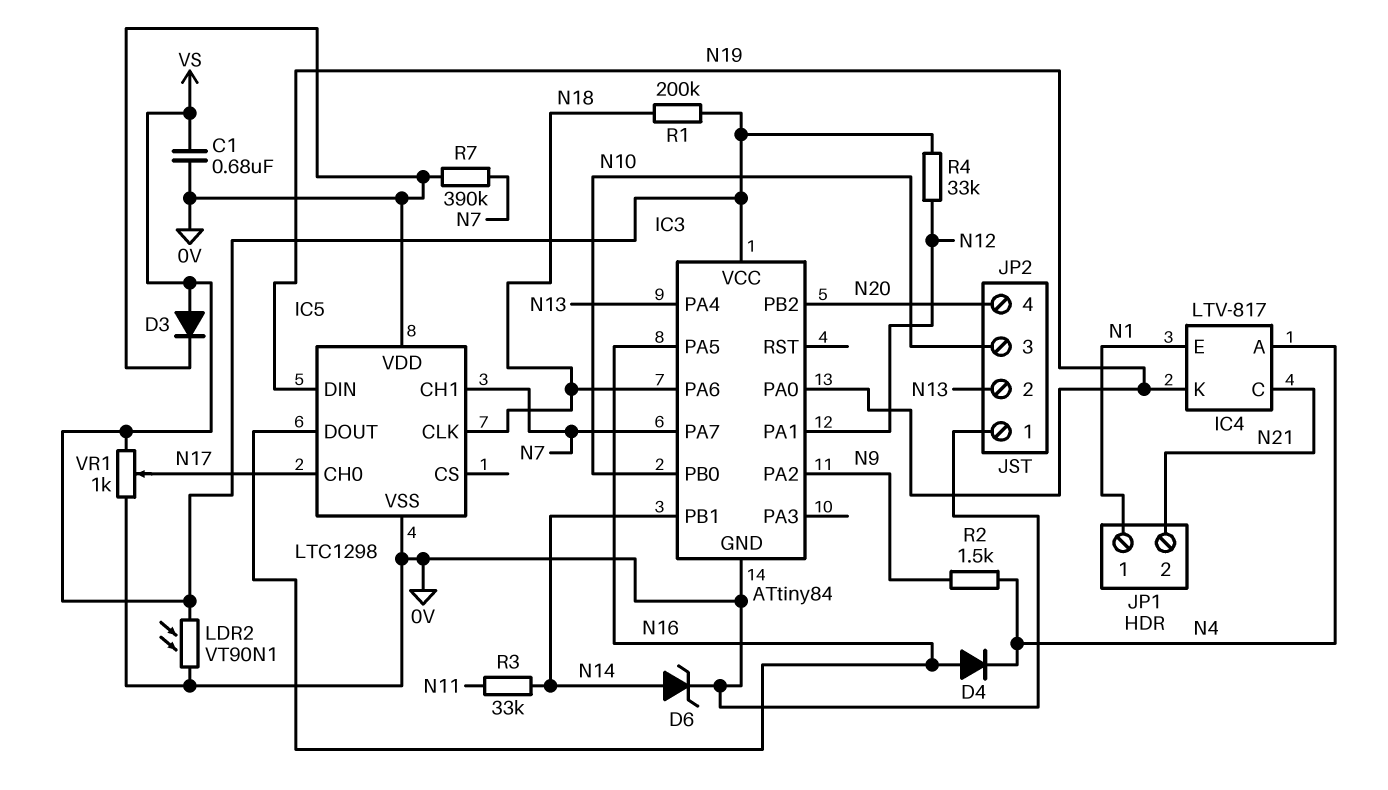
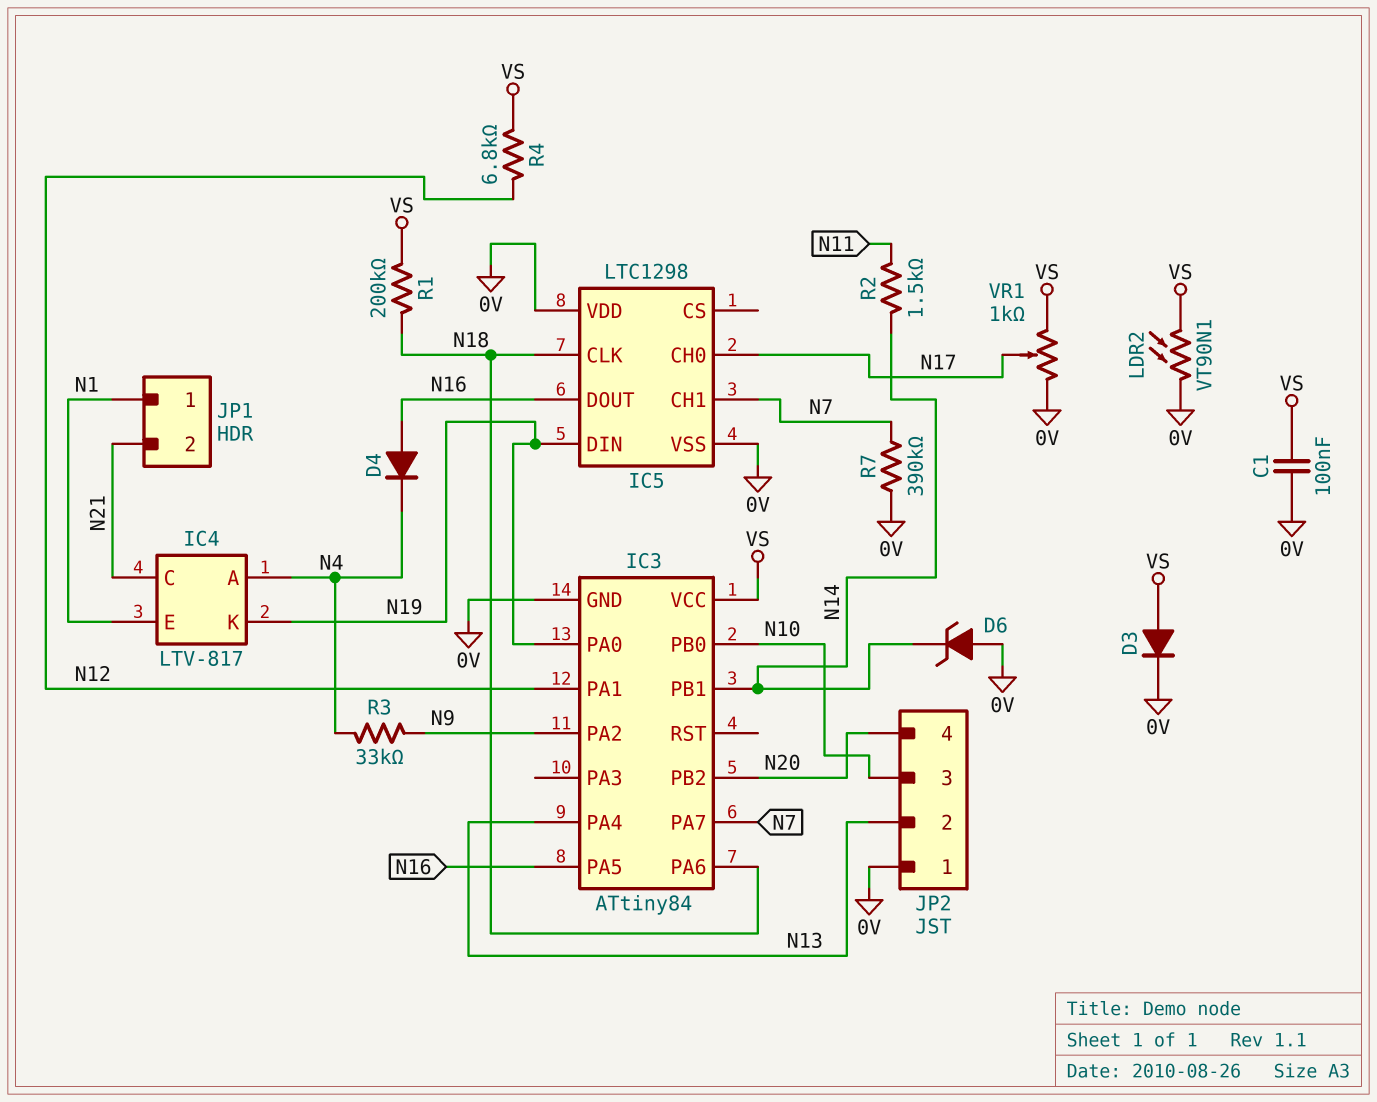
C1: 680nF (0V, VS) -> 100nF (0V, VS)
D6: zener (A N14, K 0V) -> zener (A 0V, K N14)
R2: 1.5k (N4, N9) -> 1.5k (N11, N14)
R3: 33k (N11, N14) -> 33k (N4, N9)
R4: 33k (N12, VS) -> 6.8k (N12, VS)

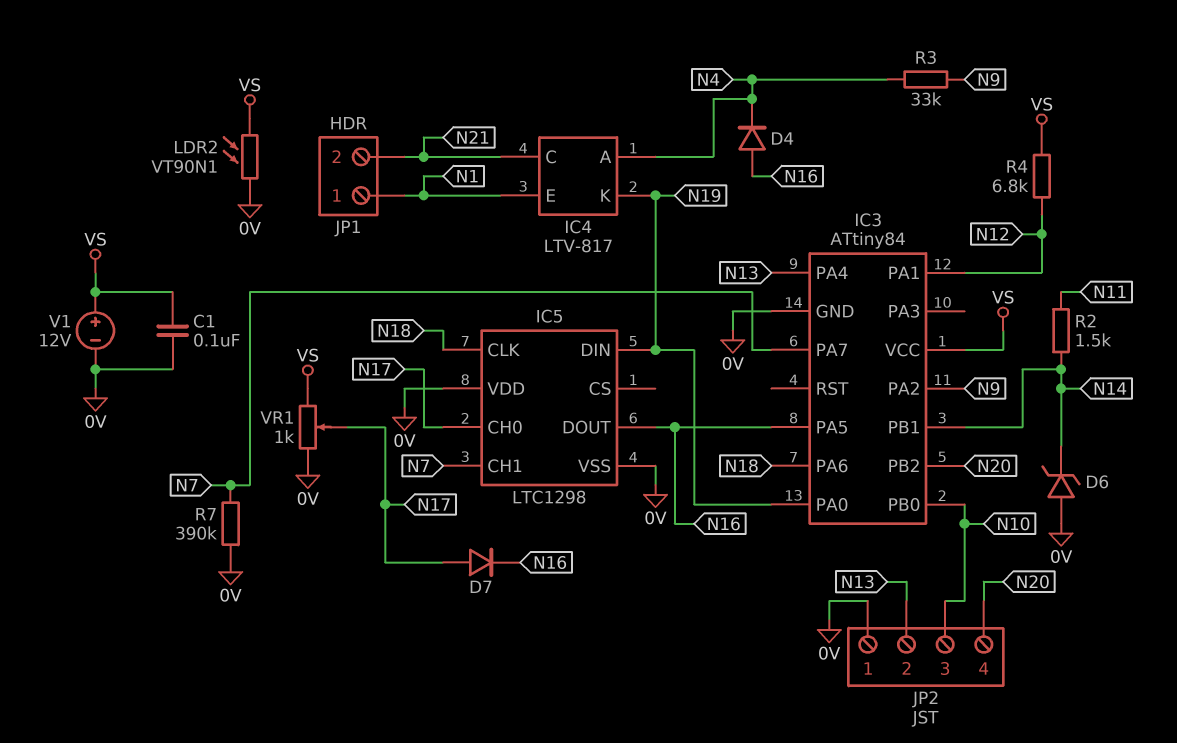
D3: diode (A VS, K 0V) -> none
D7: none -> diode (A N17, K N16)
R1: 200k (N18, VS) -> none
V1: none -> 12V (plus VS, minus 0V)

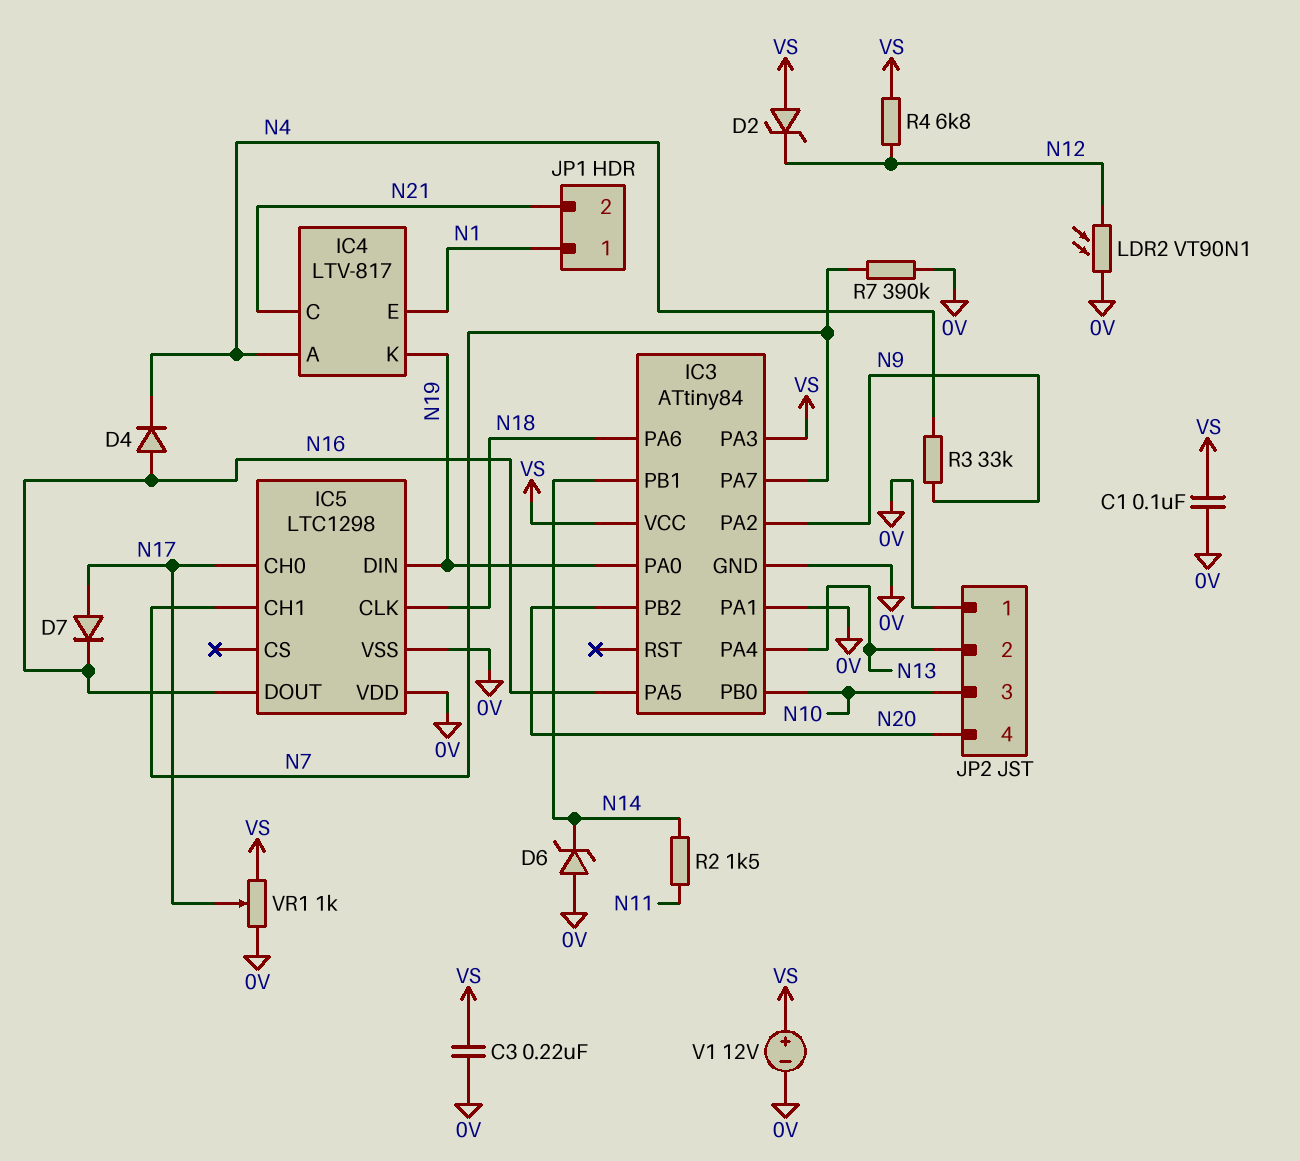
C3: none -> 220nF (0V, VS)
D2: none -> zener (A VS, K N12)
IC3 pin PA1: N12 -> 0V
IC3 pin PA3: none -> VS
LDR2: VT90N1 (0V, VS) -> VT90N1 (0V, N12)

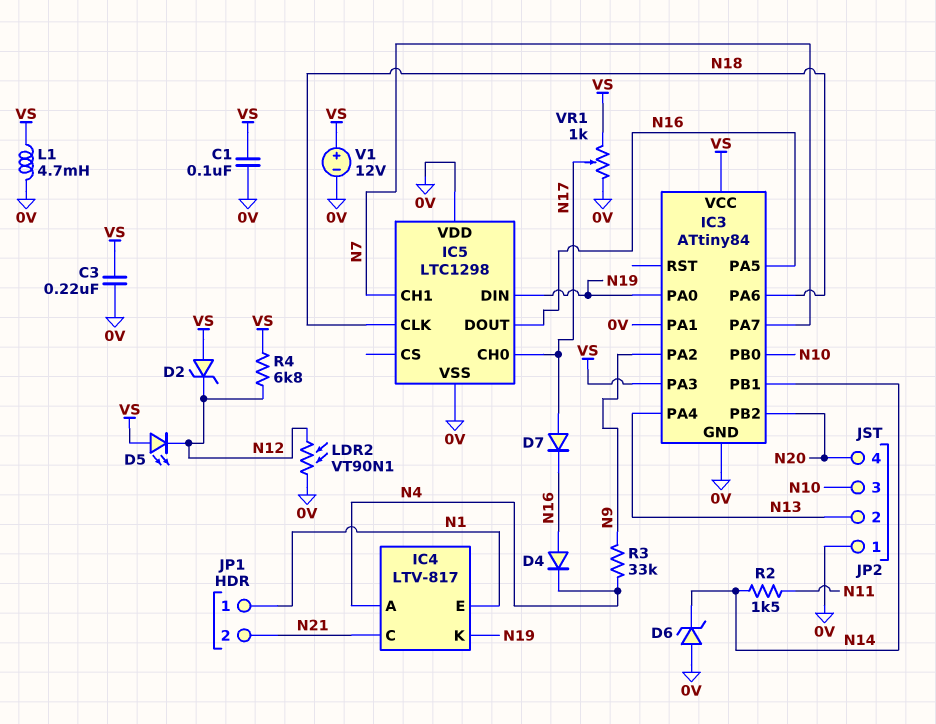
D5: none -> LED (A VS, K N12)
L1: none -> 4.7mH (0V, VS)
R7: 390k (0V, N7) -> none

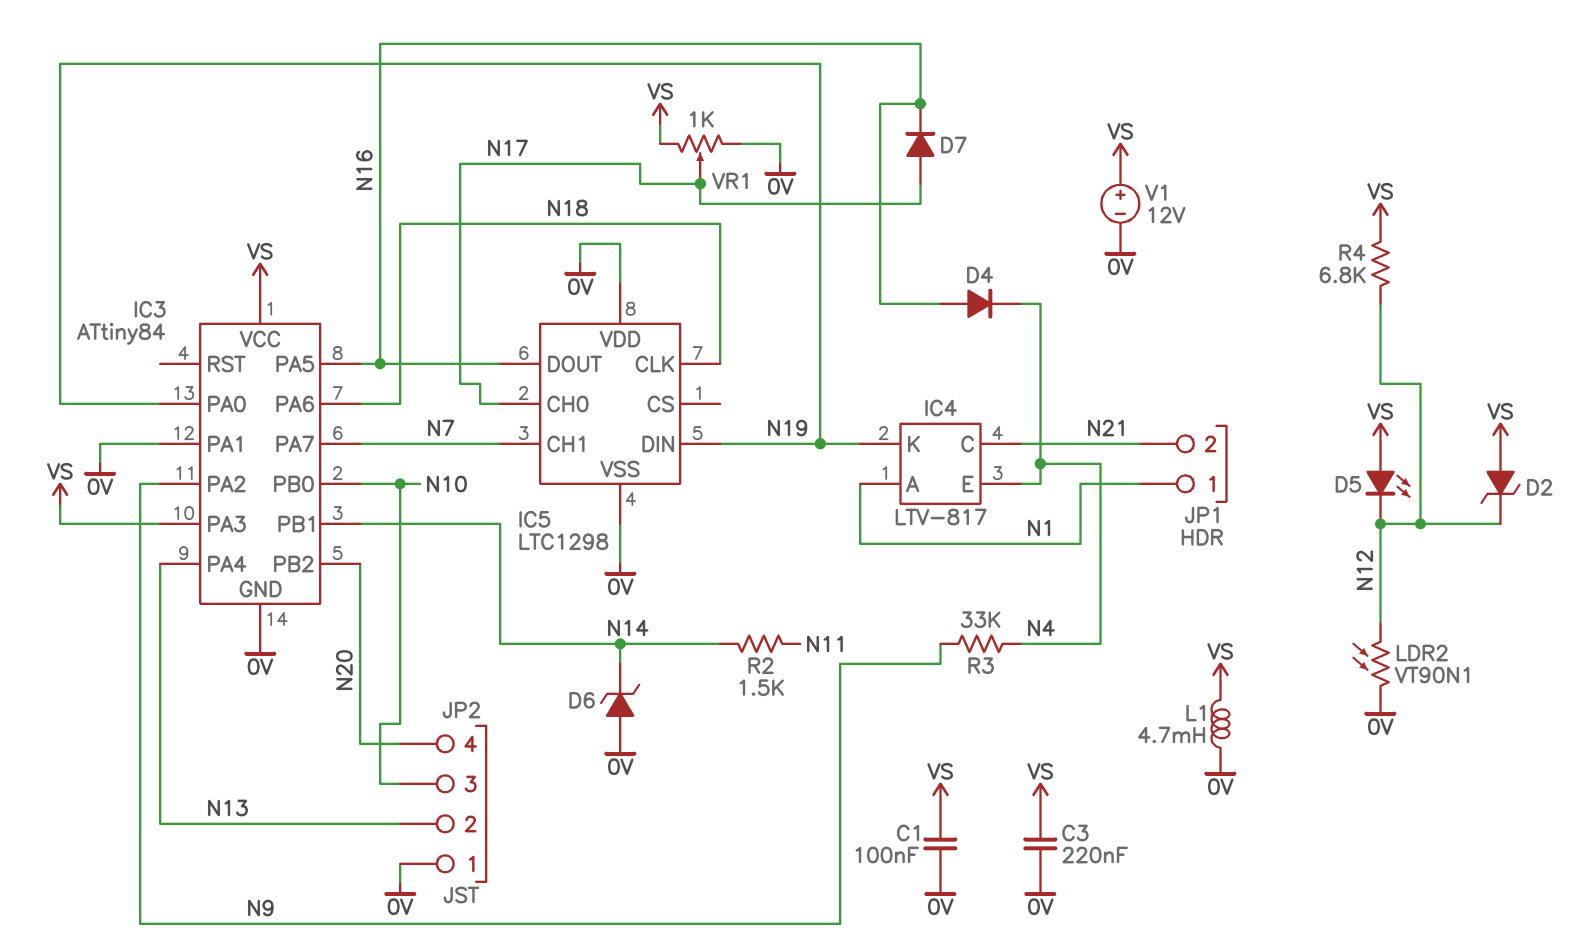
IC4 pin A: N4 -> N1
IC4 pin E: N1 -> N4

